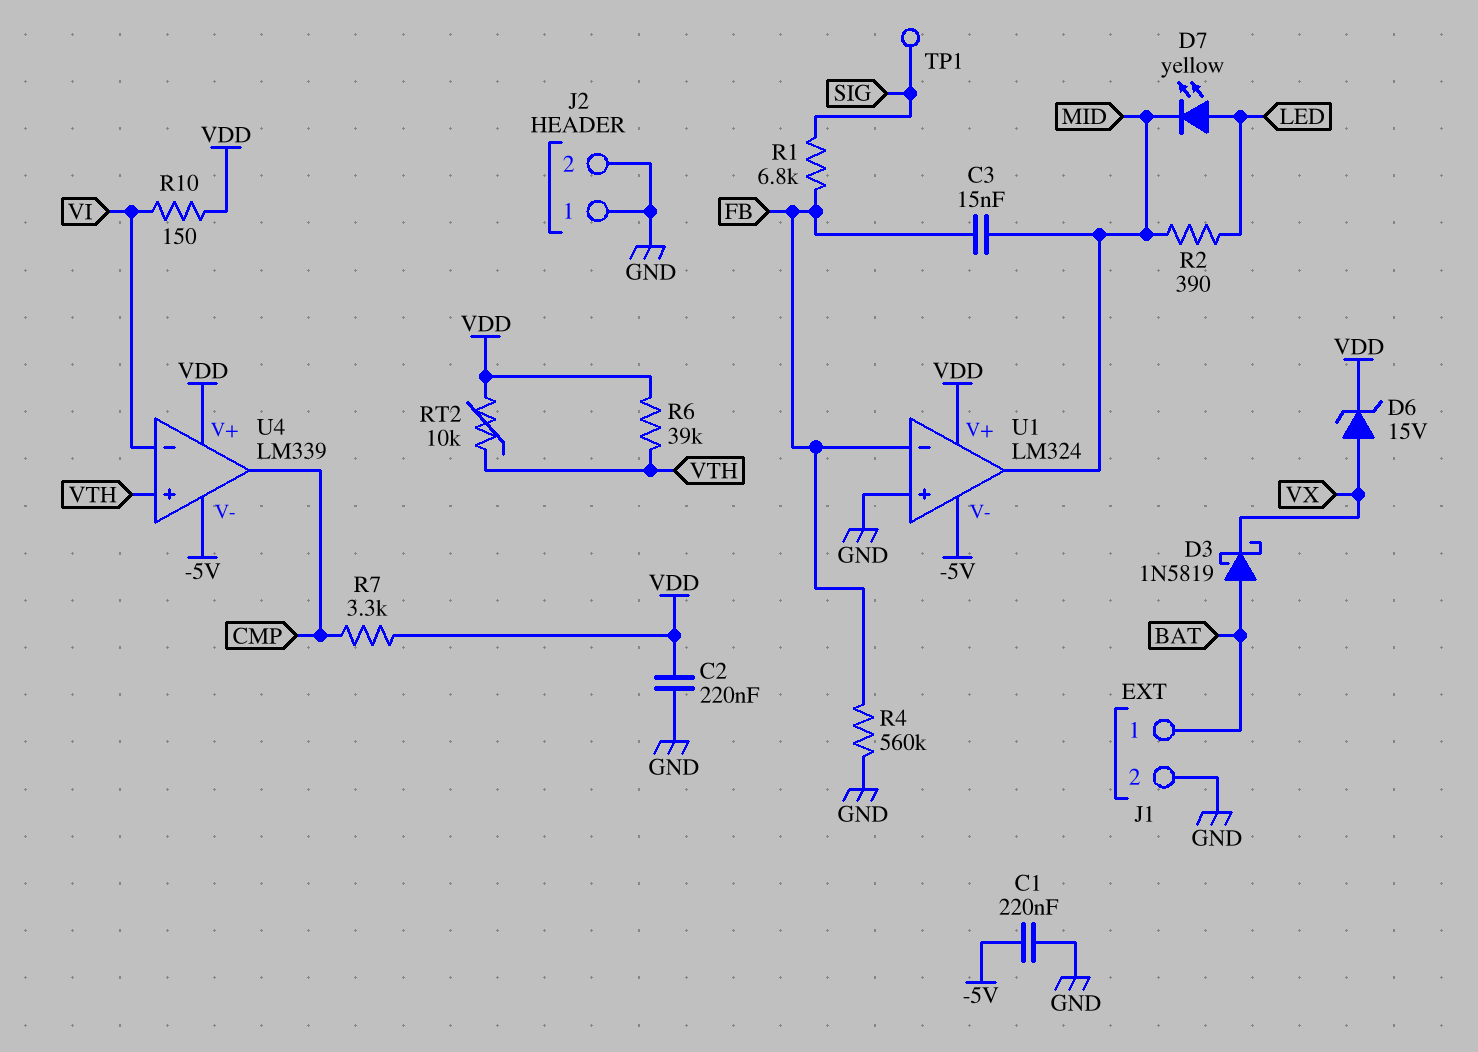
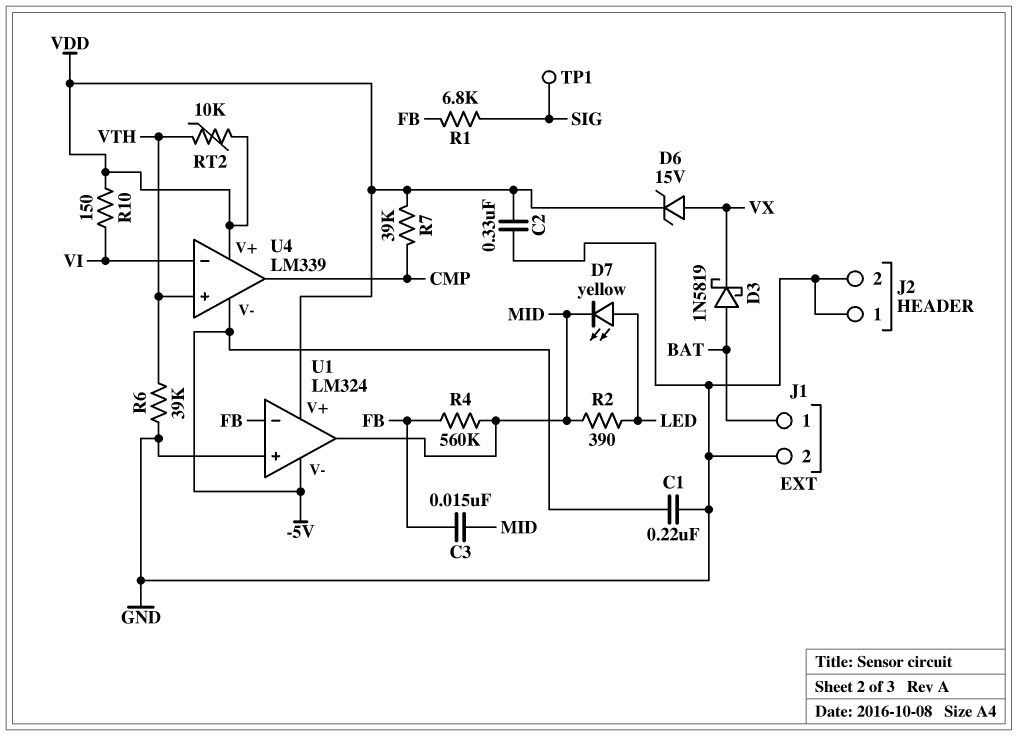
C2: 220nF (GND, VDD) -> 330nF (GND, VDD)
R4: 560k (FB, GND) -> 560k (FB, MID)
R6: 39k (VDD, VTH) -> 39k (GND, VTH)
R7: 3.3k (CMP, VDD) -> 39k (CMP, VDD)

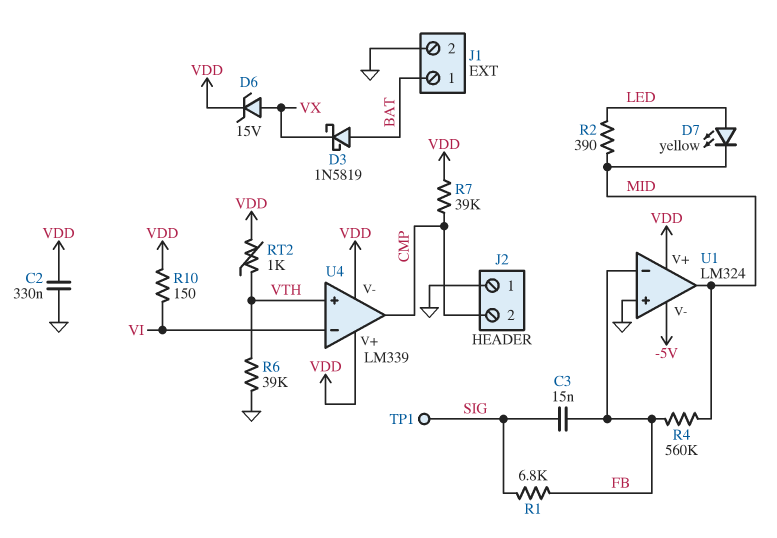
C1: 220nF (-5V, GND) -> none
C3: 15nF (FB, MID) -> 15nF (FB, SIG)
J2 pin 2: GND -> CMP
RT2: 10k (VDD, VTH) -> 1k (VDD, VTH)
U4 pin V-: -5V -> VDD

